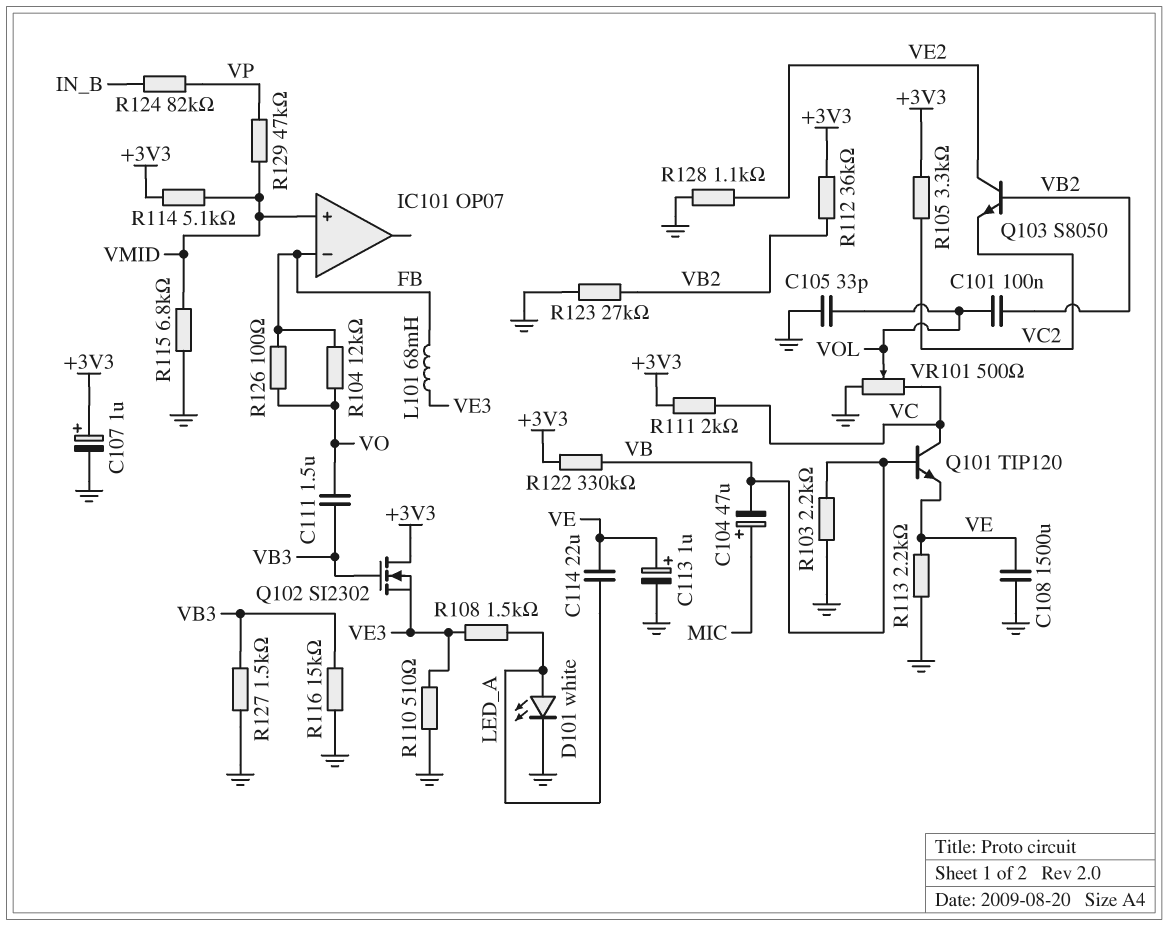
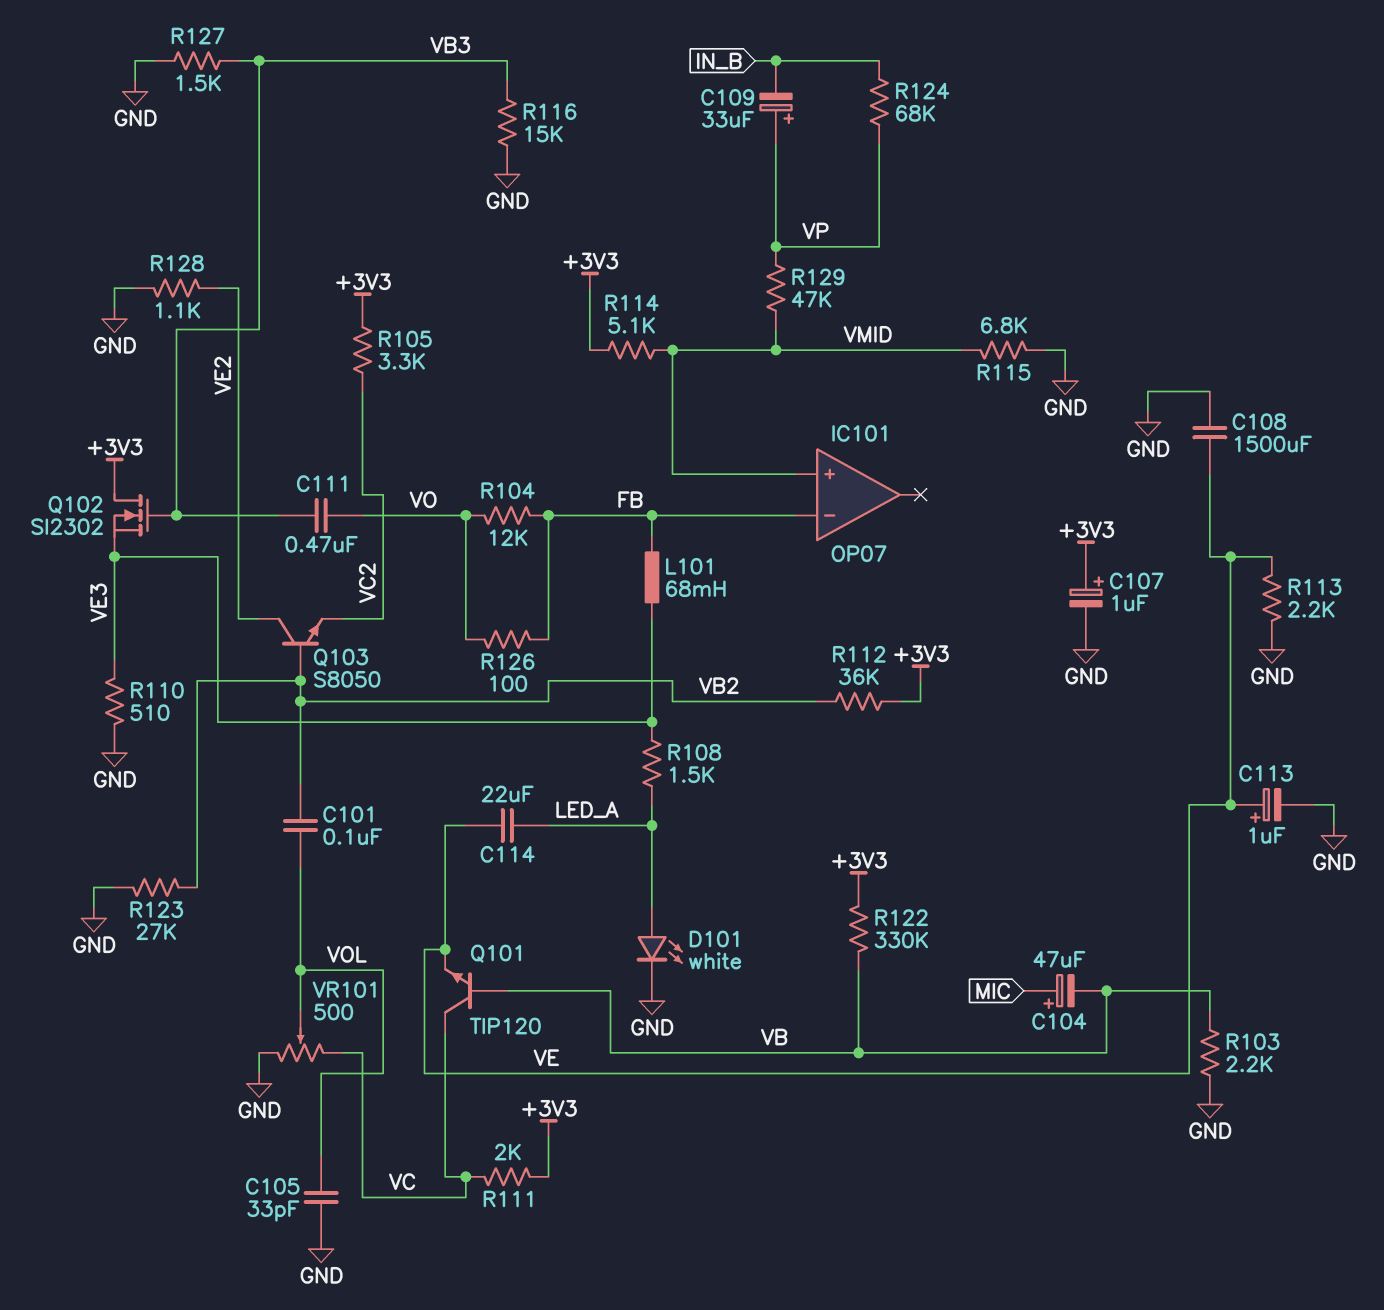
C109: none -> 33uF (plus VP, minus IN_B)
C111: 1.5uF (VB3, VO) -> 470nF (VB3, VO)
R124: 82k (IN_B, VP) -> 68k (IN_B, VP)

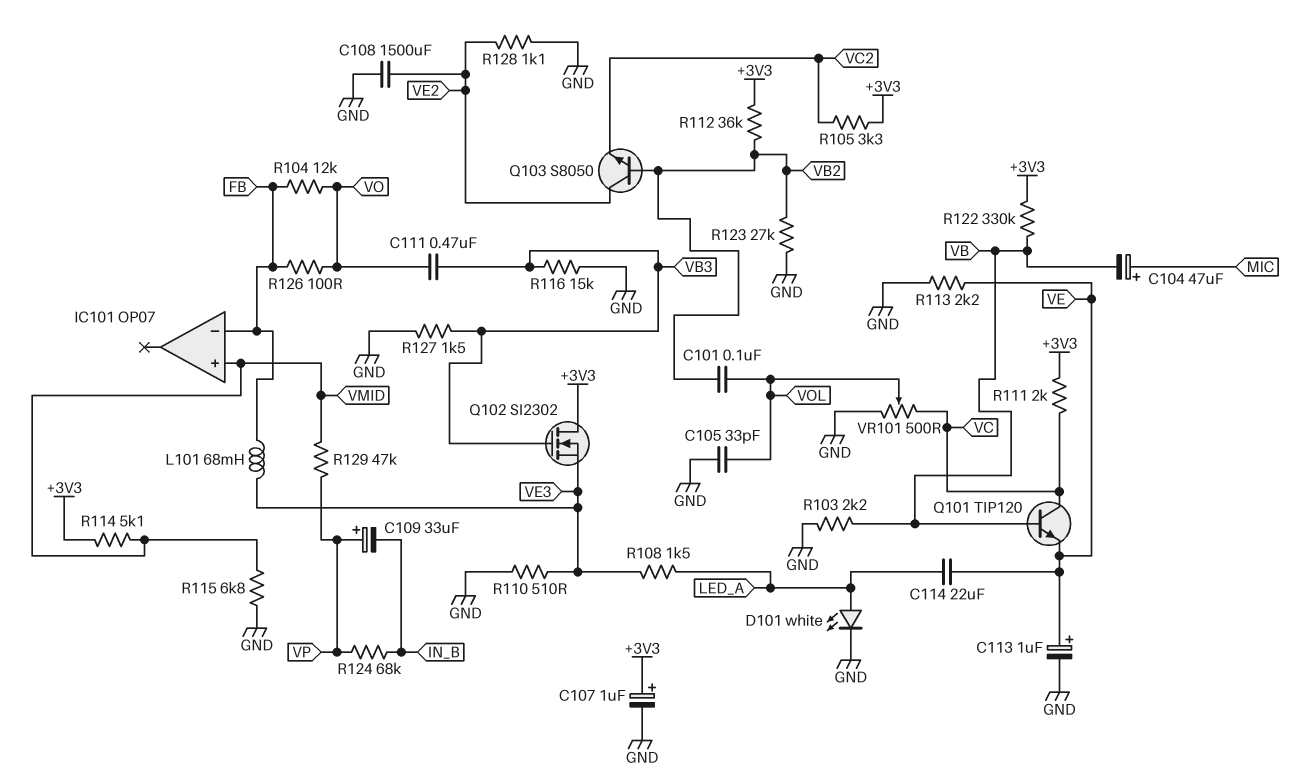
C108: 1500uF (GND, VE) -> 1500uF (GND, VE2)

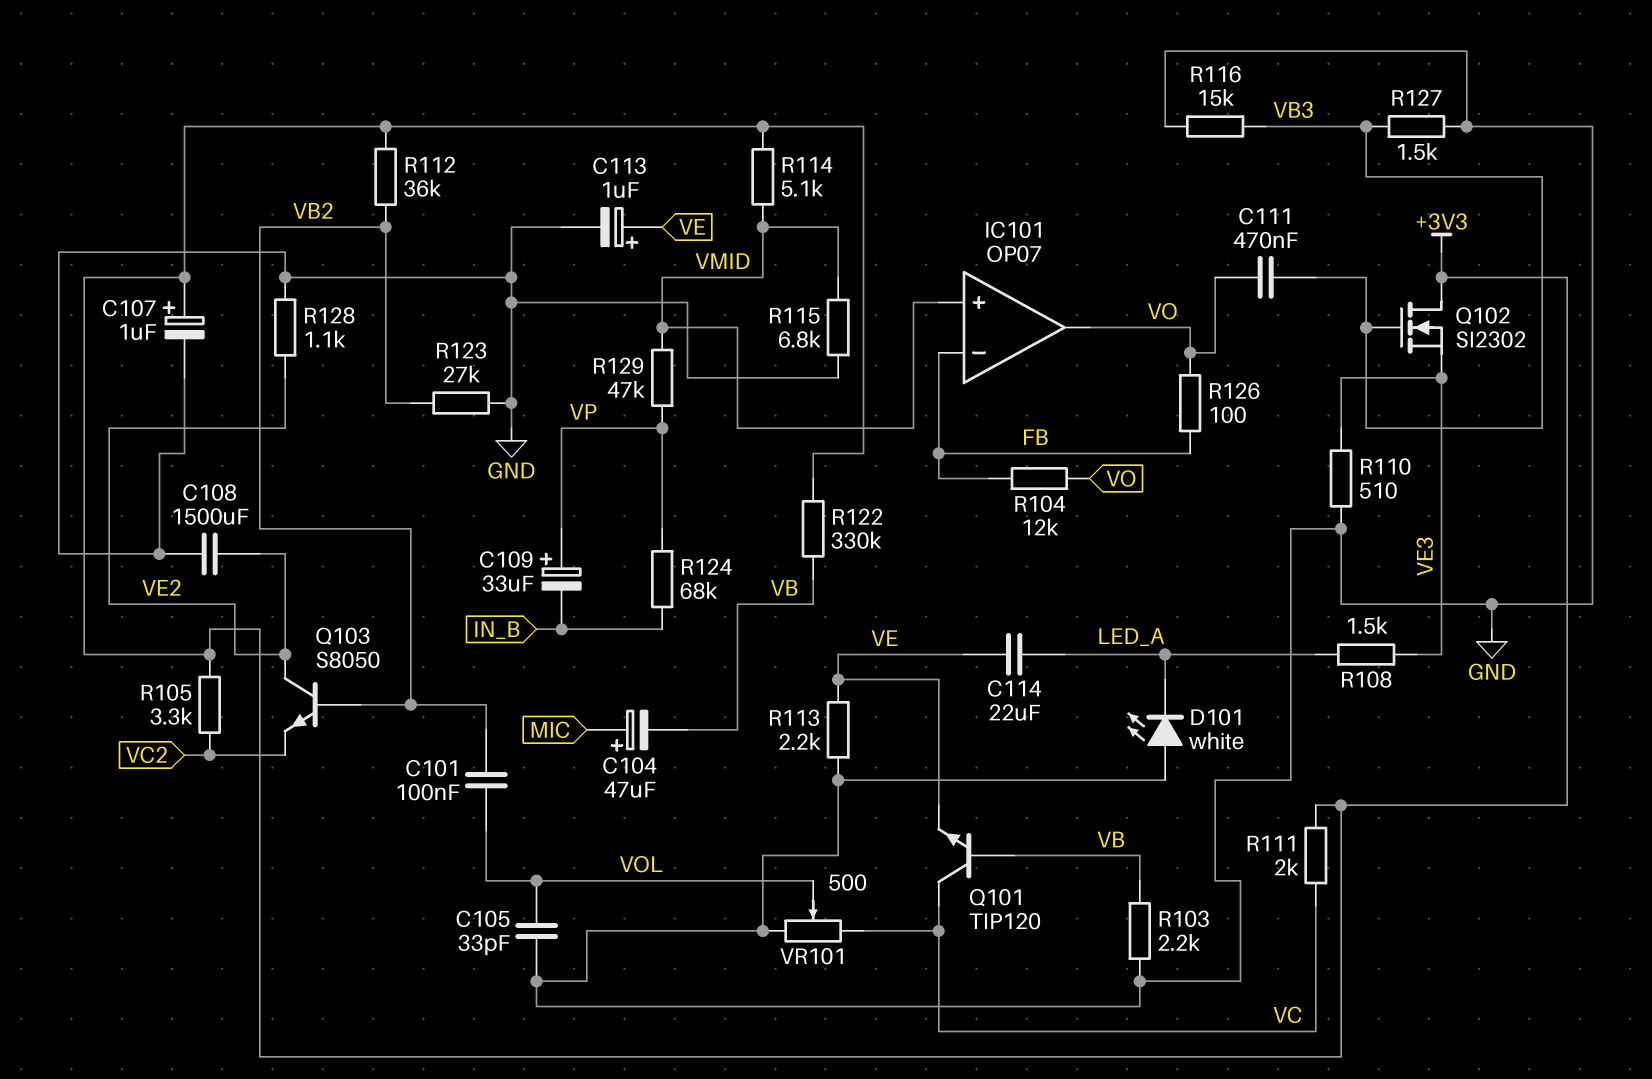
D101: LED white (A LED_A, K GND) -> LED white (A GND, K LED_A)
IC101 pin out: none -> VO
L101: 68mH (FB, VE3) -> none

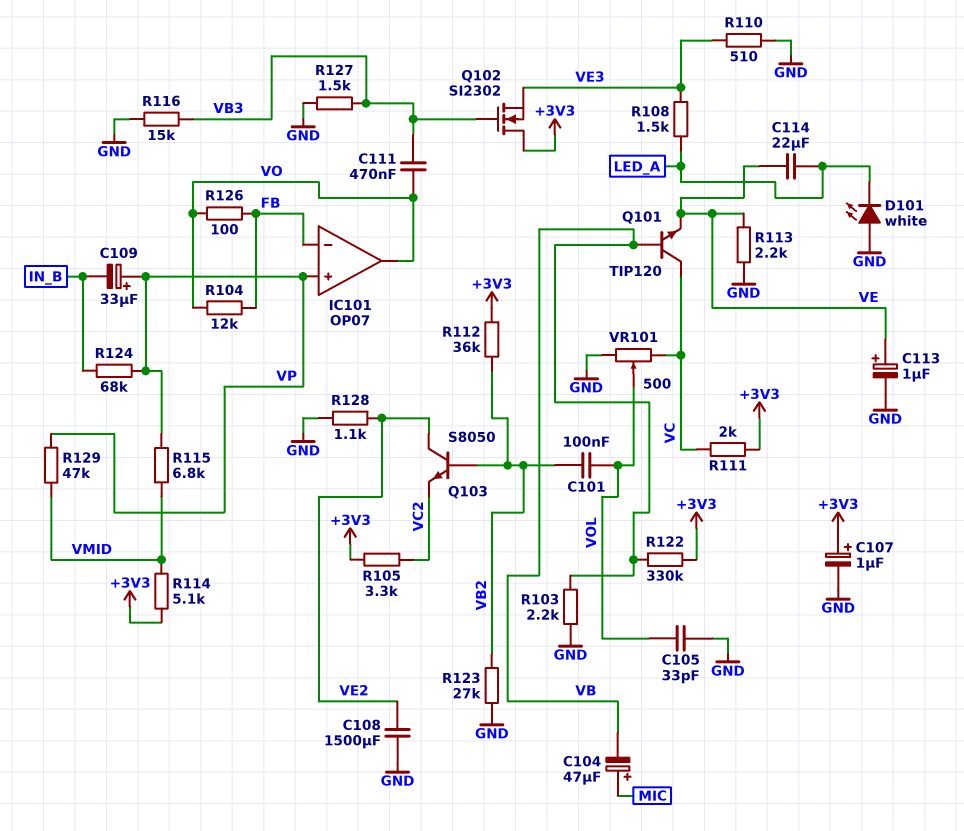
IC101 pin in+: VMID -> VP
R115: 6.8k (GND, VMID) -> 6.8k (VMID, VP)

